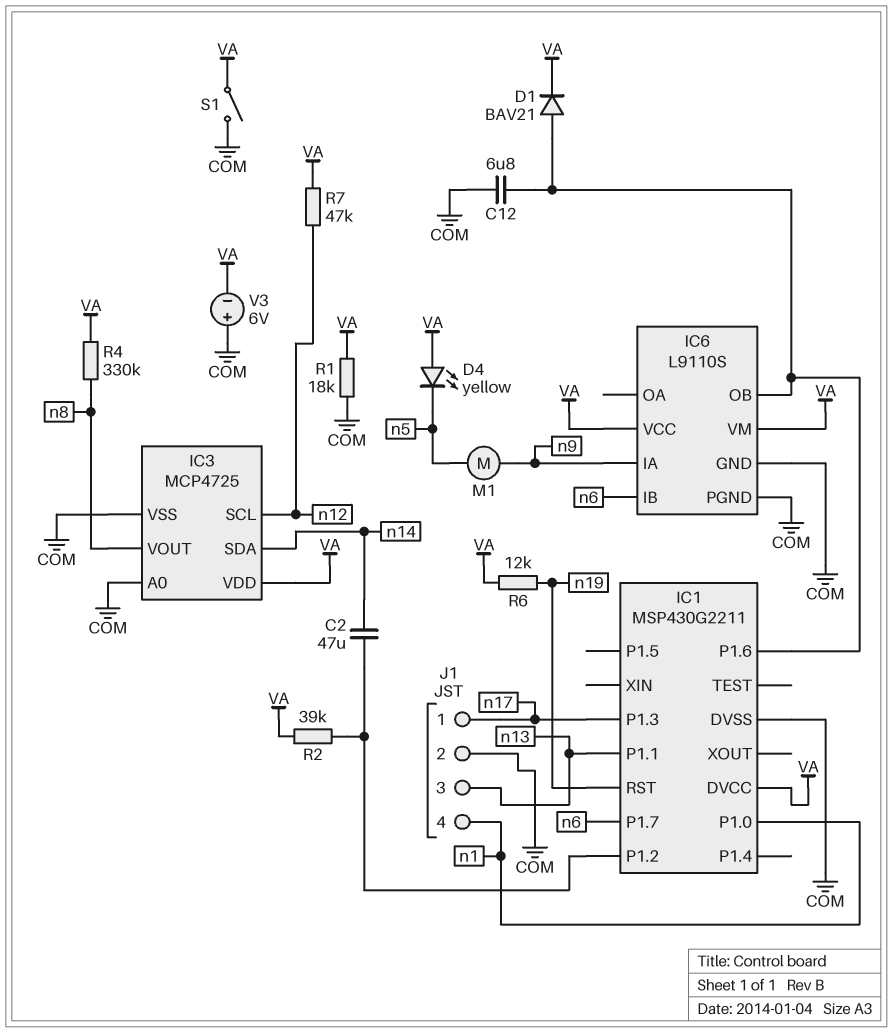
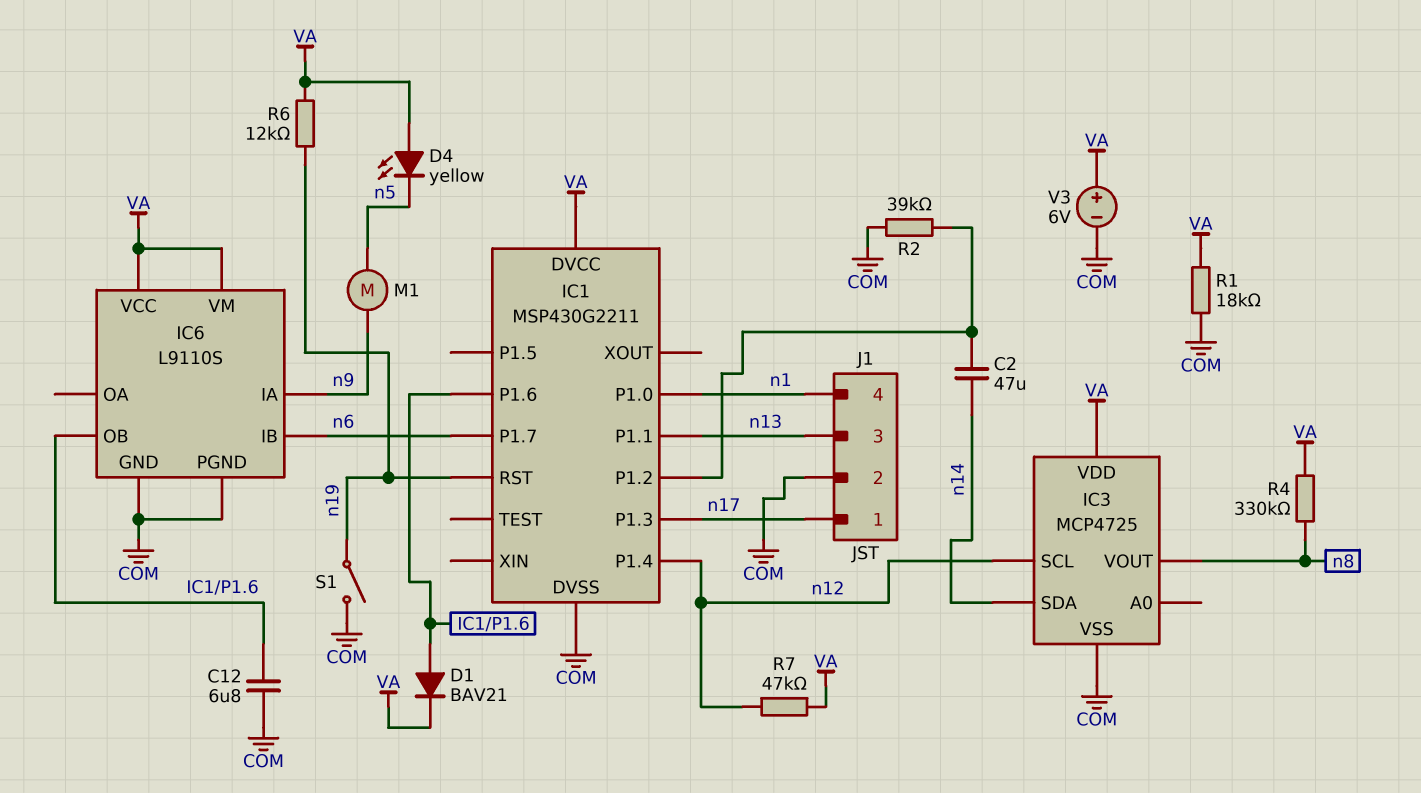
IC1 pin P1.4: none -> n12
IC3 pin A0: COM -> none
R2: 39k (IC1/P1.2, VA) -> 39k (COM, IC1/P1.2)
S1: switch (COM, VA) -> switch (COM, n19)
V3: 6V (plus COM, minus VA) -> 6V (plus VA, minus COM)

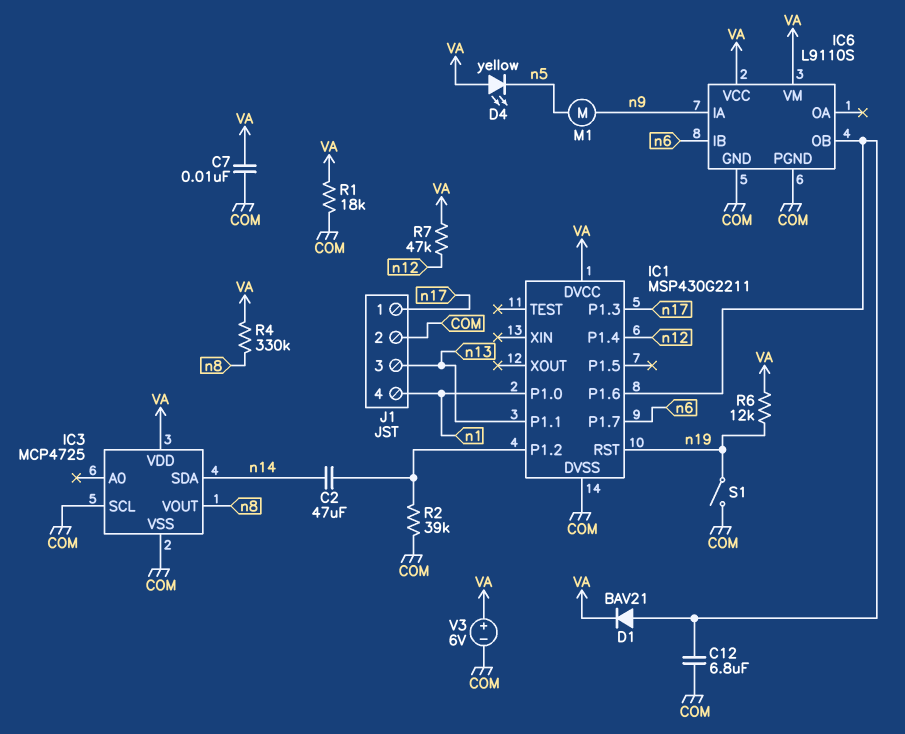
C7: none -> 10nF (COM, VA)
IC3 pin SCL: n12 -> COM

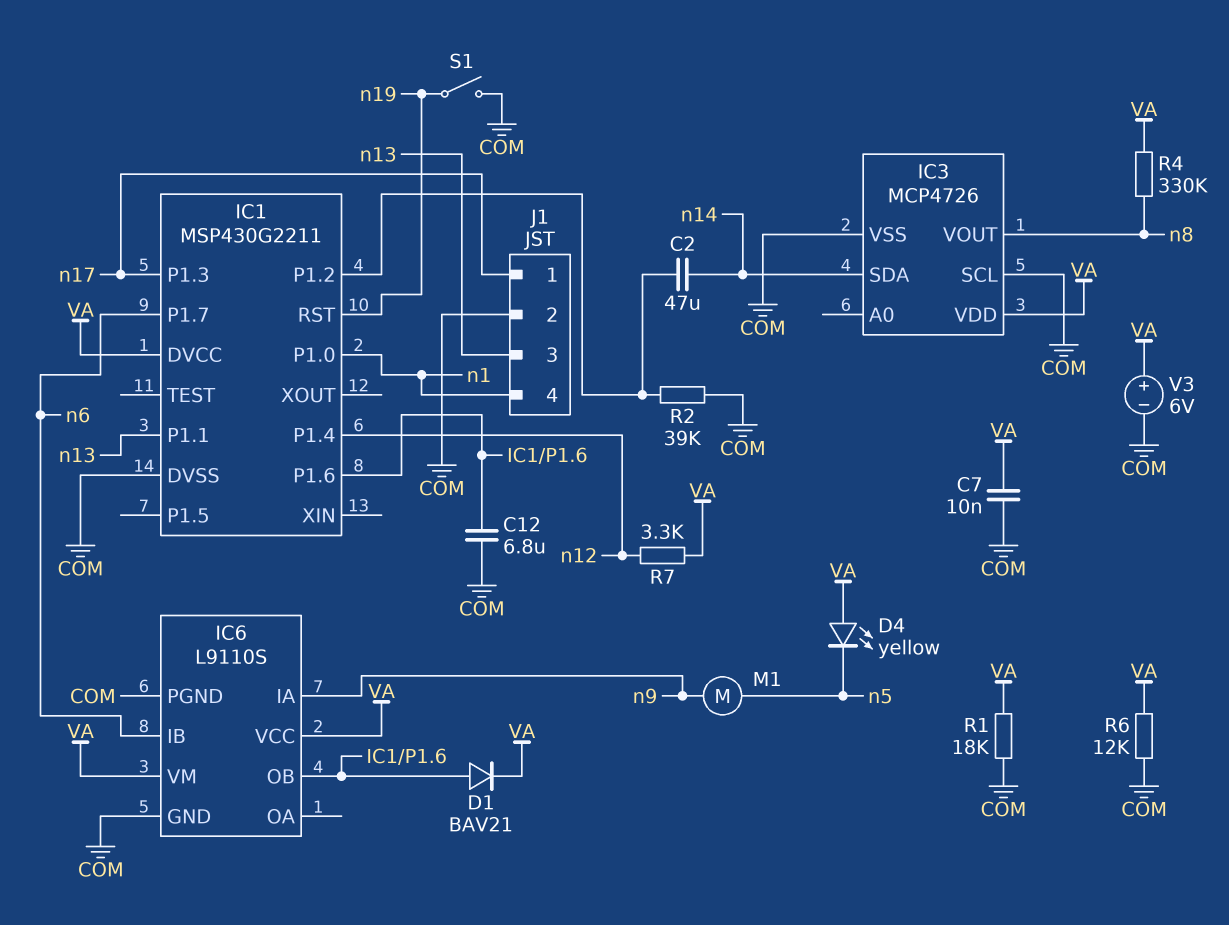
IC3: MCP4725 -> MCP4726
R6: 12k (VA, n19) -> 12k (COM, VA)
R7: 47k (VA, n12) -> 3.3k (VA, n12)

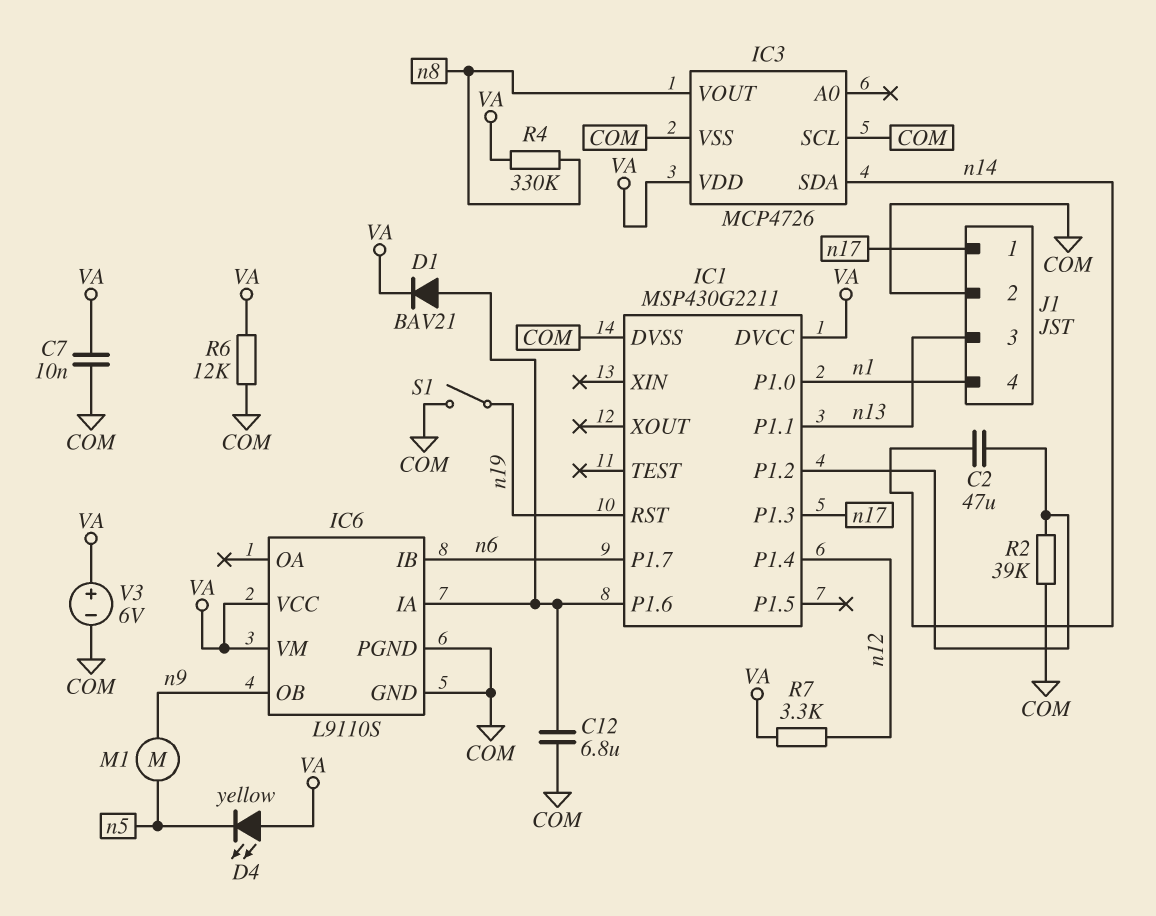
IC6 pin IA: n9 -> IC1/P1.6
IC6 pin OB: IC1/P1.6 -> n9
R1: 18k (COM, VA) -> none

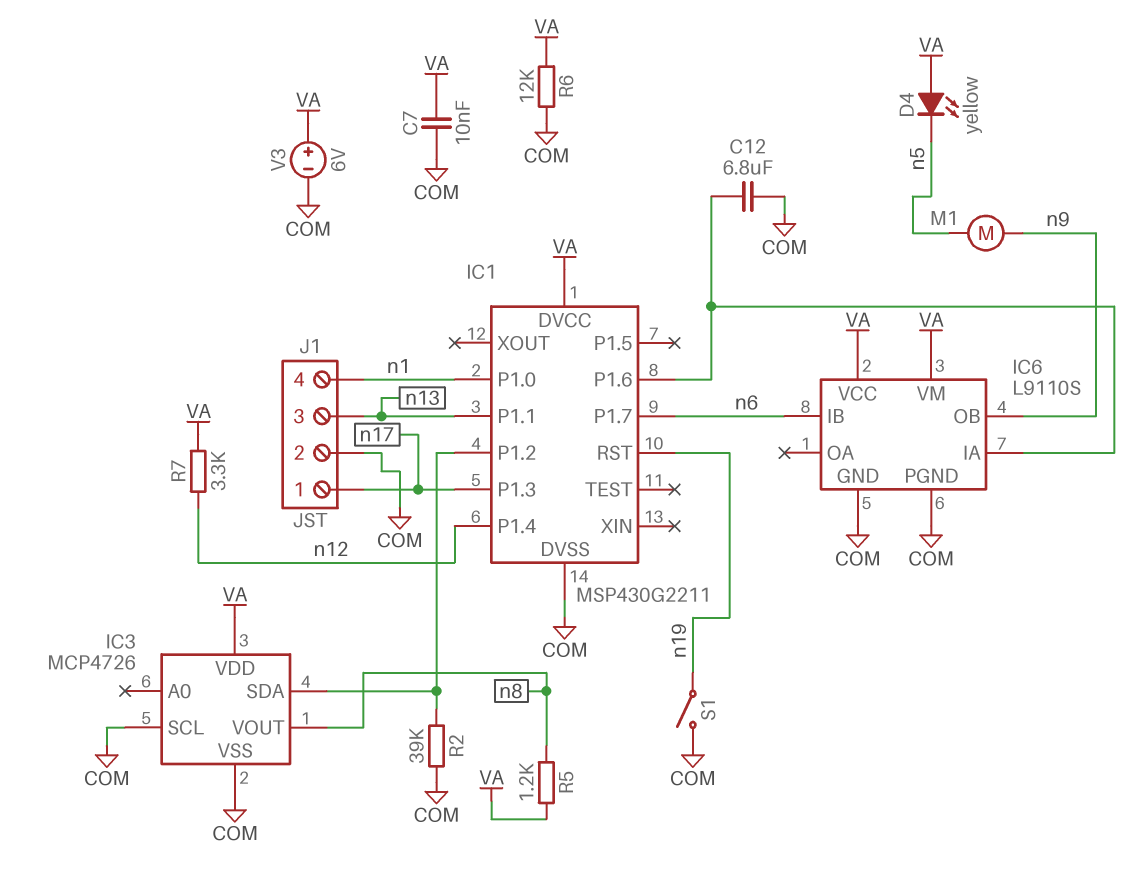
C2: 47uF (IC1/P1.2, n14) -> none
D1: diode BAV21 (A IC1/P1.6, K VA) -> none
IC3 pin SDA: n14 -> IC1/P1.2
R4: 330k (VA, n8) -> none
R5: none -> 1.2k (VA, n8)

